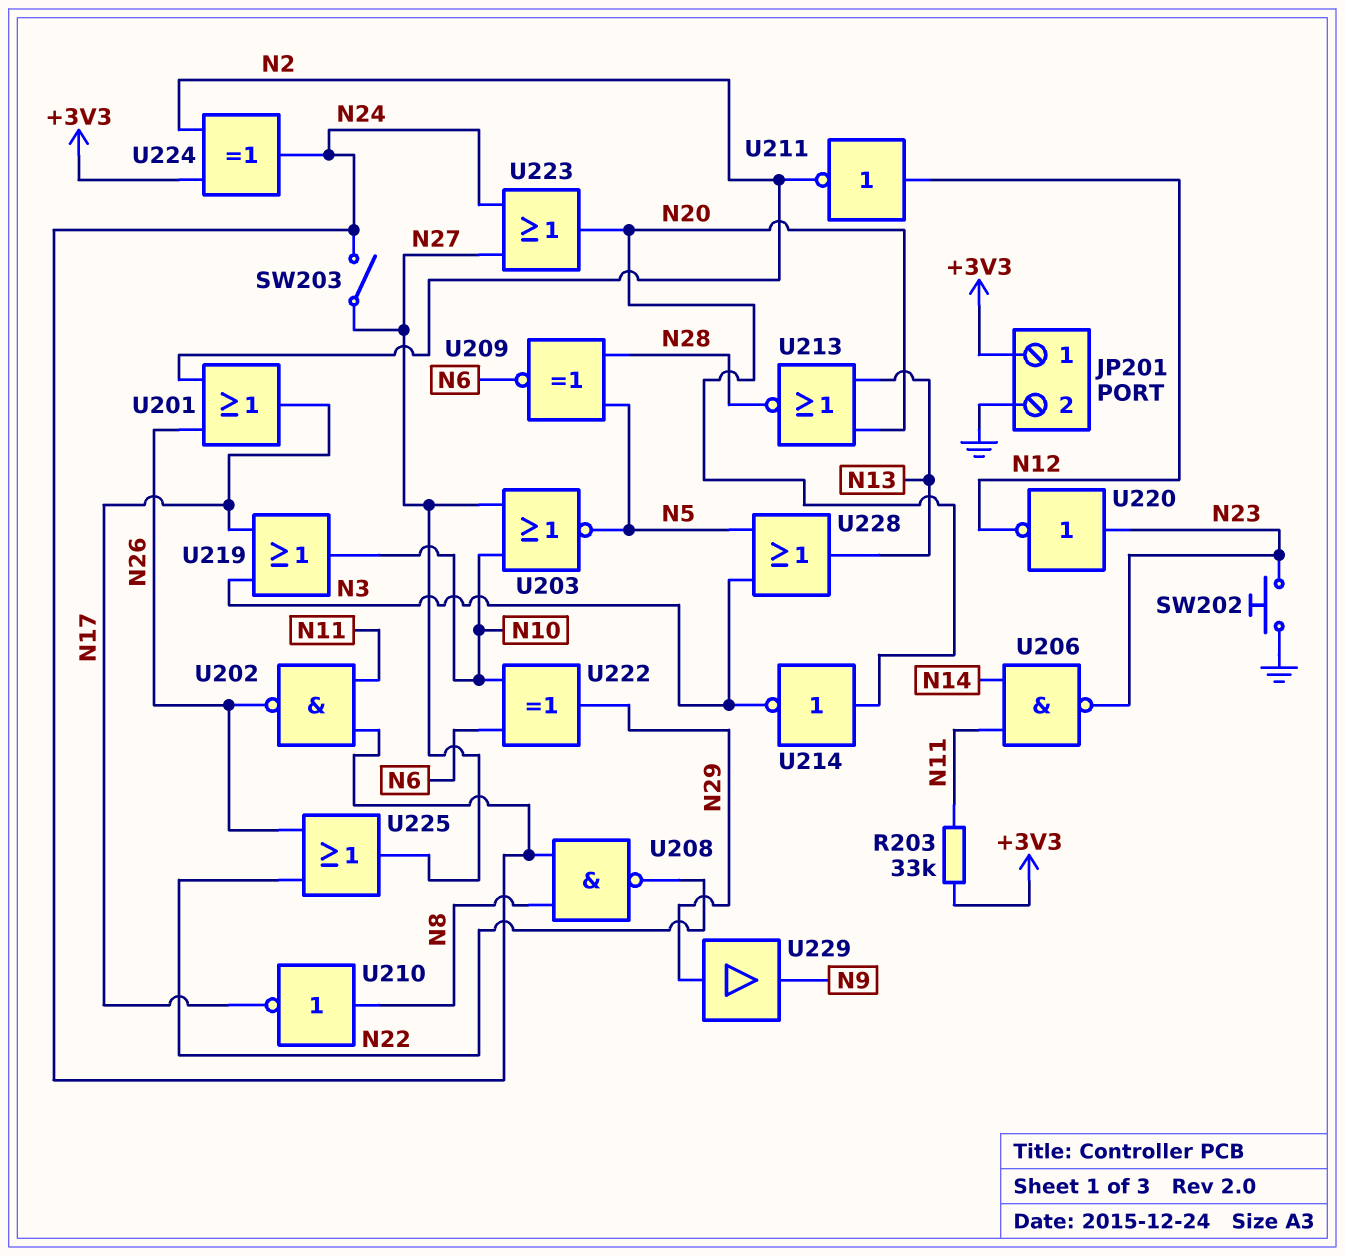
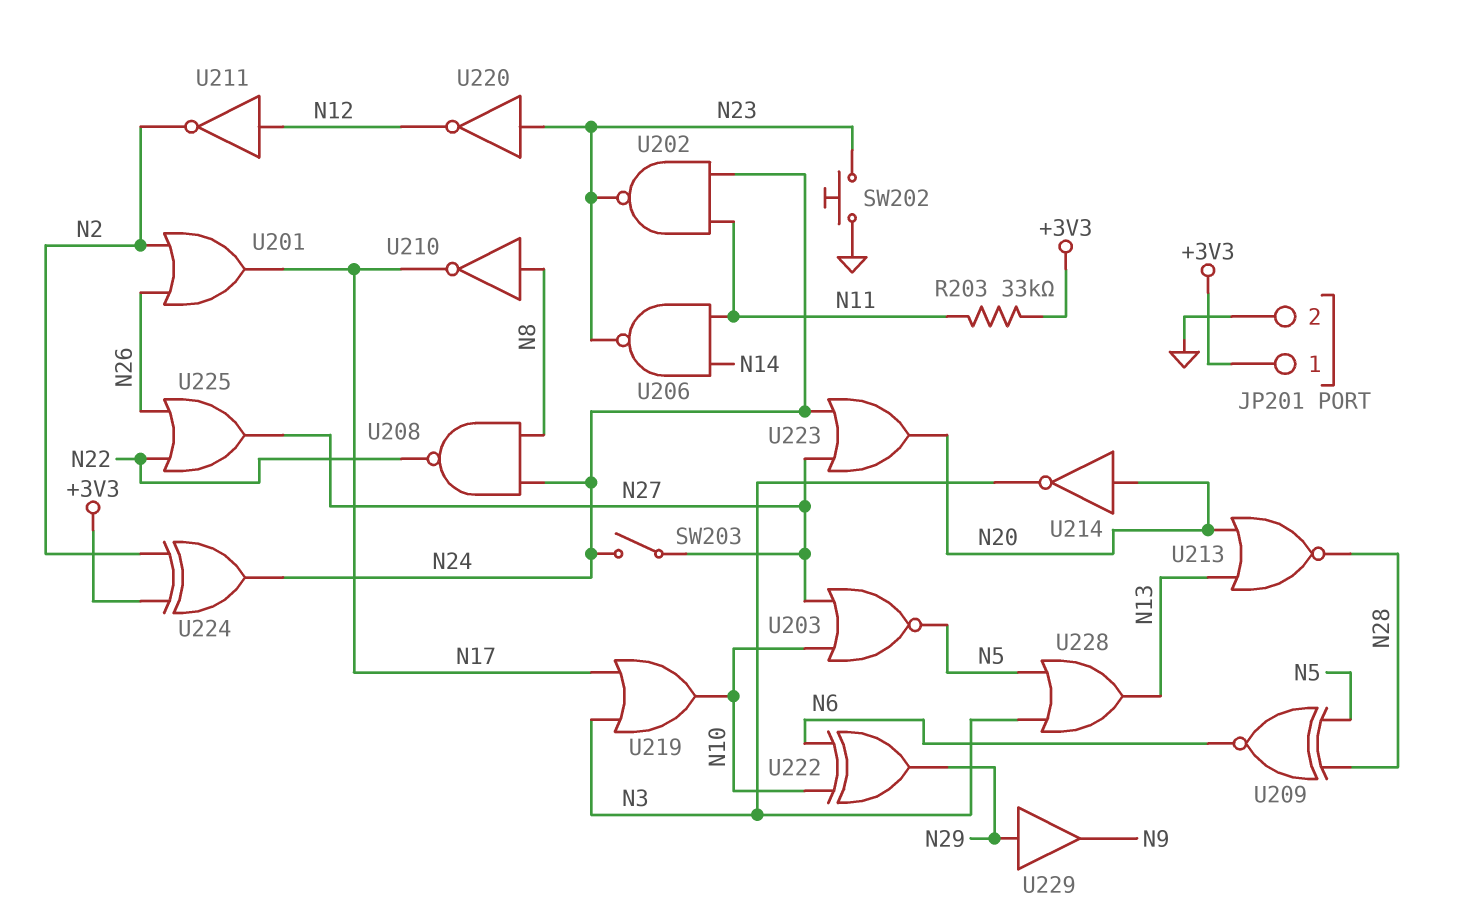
U202: NAND (in N11, in N24, out N26) -> NAND (in N11, in N24, out N23)

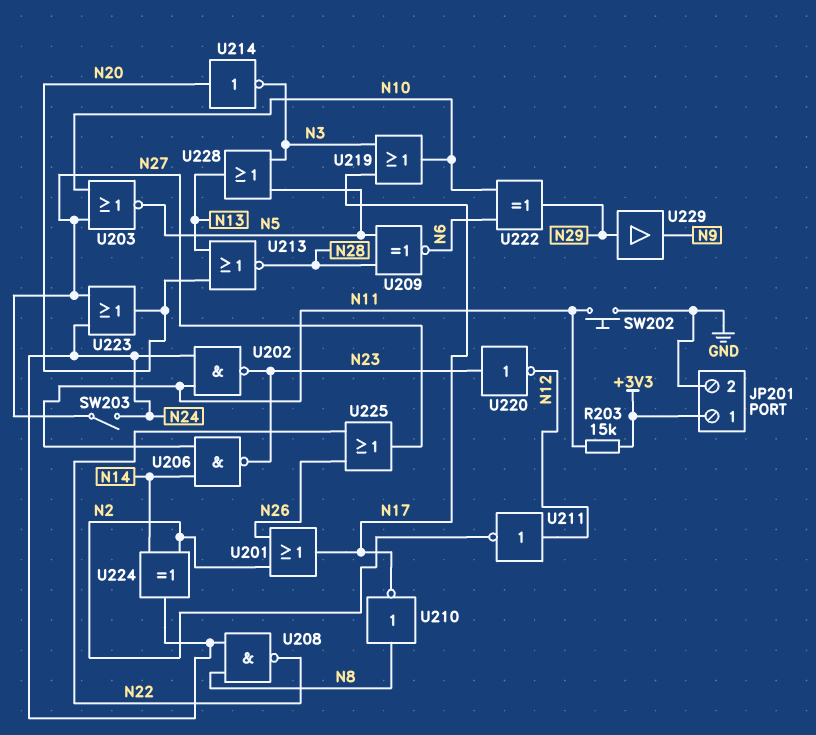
R203: 33k (+3V3, N11) -> 15k (+3V3, N11)
SW202: button (GND, N23) -> button (GND, N11)
U224: XOR (in +3V3, in N2, out N24) -> XOR (in N2, in N14, out N24)

